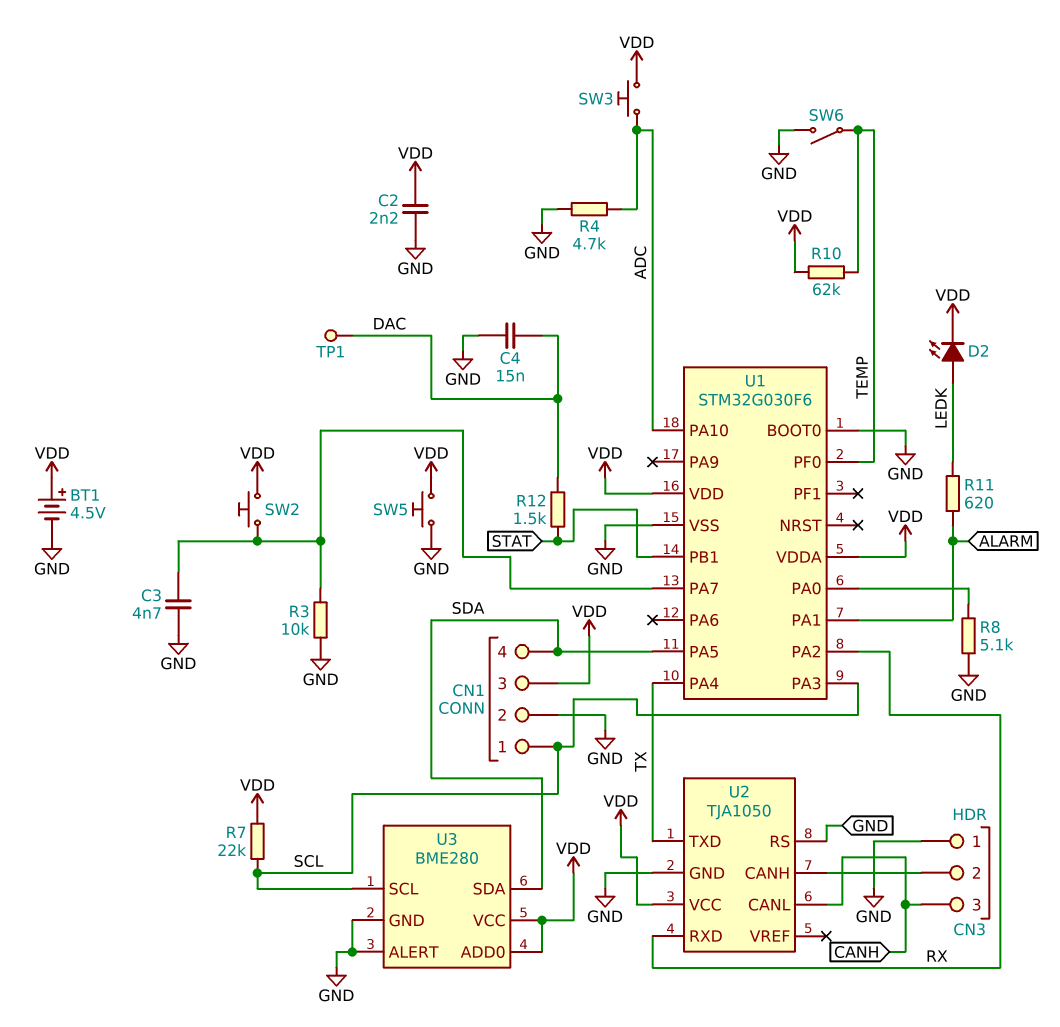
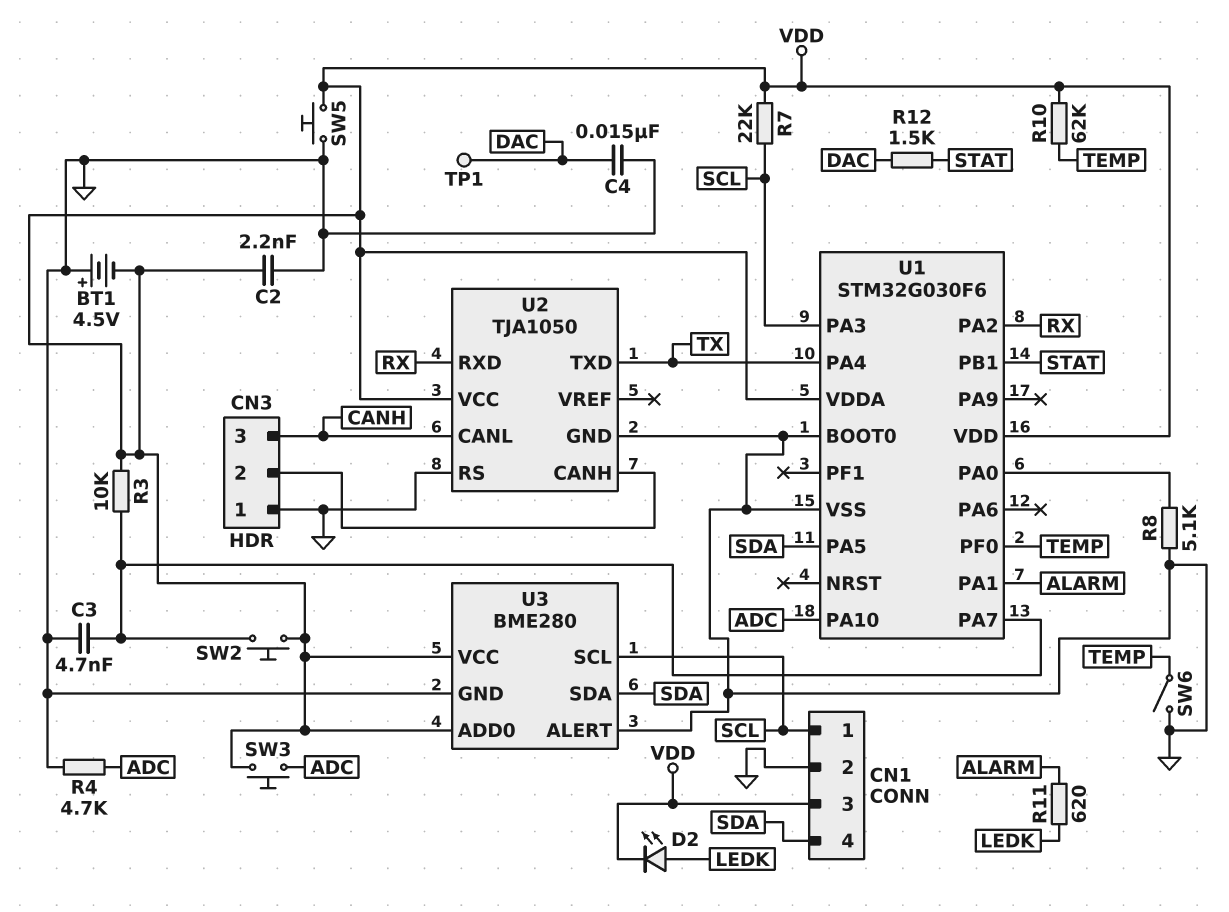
BT1: 4.5V (plus VDD, minus GND) -> 4.5V (plus GND, minus VDD)
R3: 10k (GND, U1/PA7) -> 10k (U1/PA7, VDD)

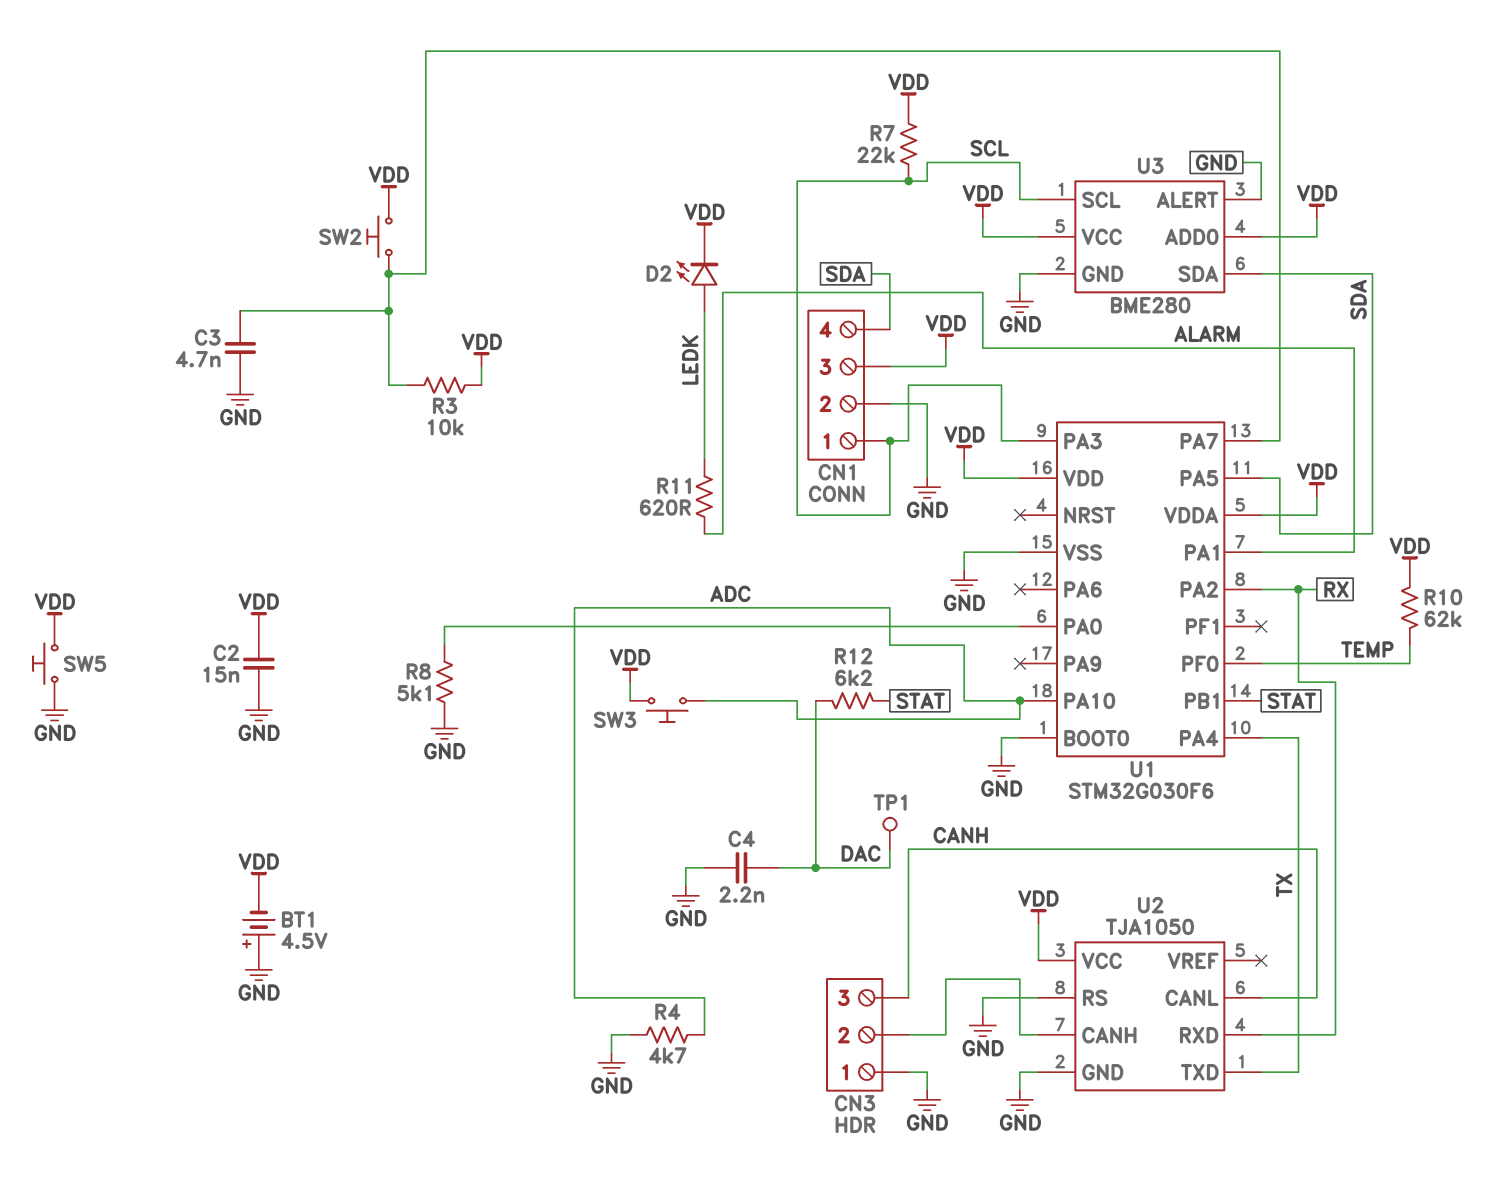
C2: 2.2nF (GND, VDD) -> 15nF (GND, VDD)
C4: 15nF (DAC, GND) -> 2.2nF (DAC, GND)
R12: 1.5k (DAC, STAT) -> 6.2k (DAC, STAT)
SW6: switch (GND, TEMP) -> none

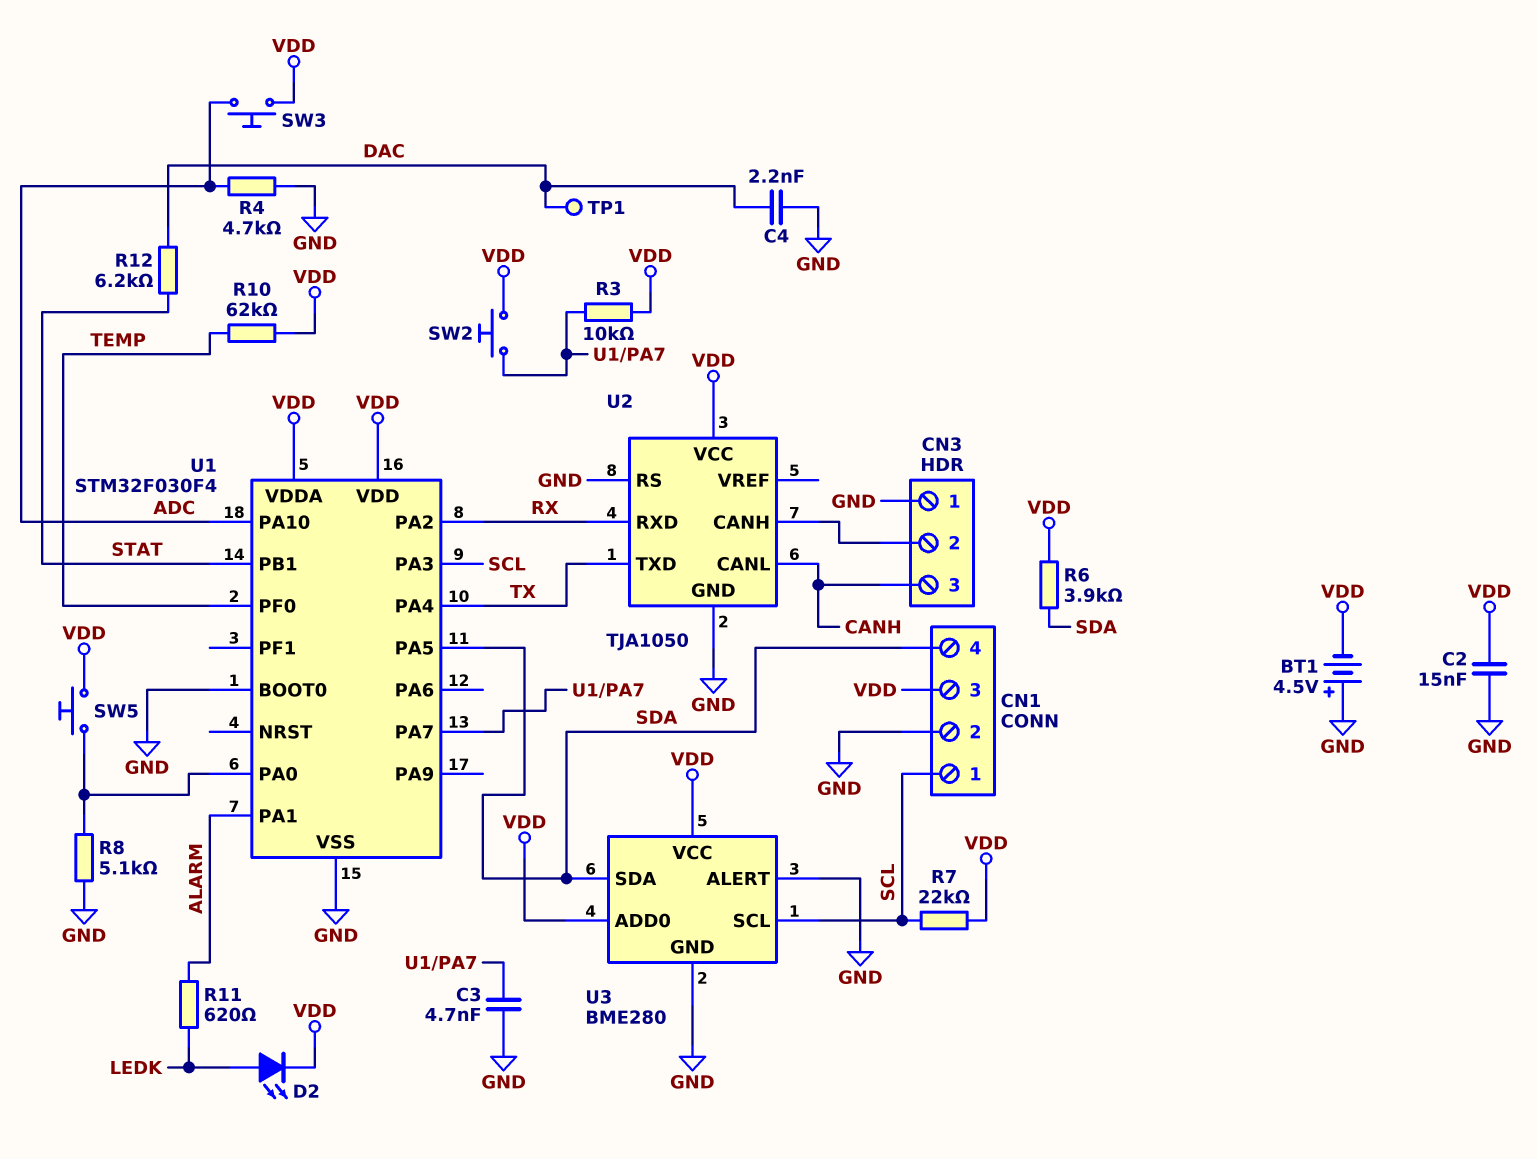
R6: none -> 3.9k (SDA, VDD)
SW5: button (GND, VDD) -> button (U1/PA0, VDD)
U1: STM32G030F6 -> STM32F030F4

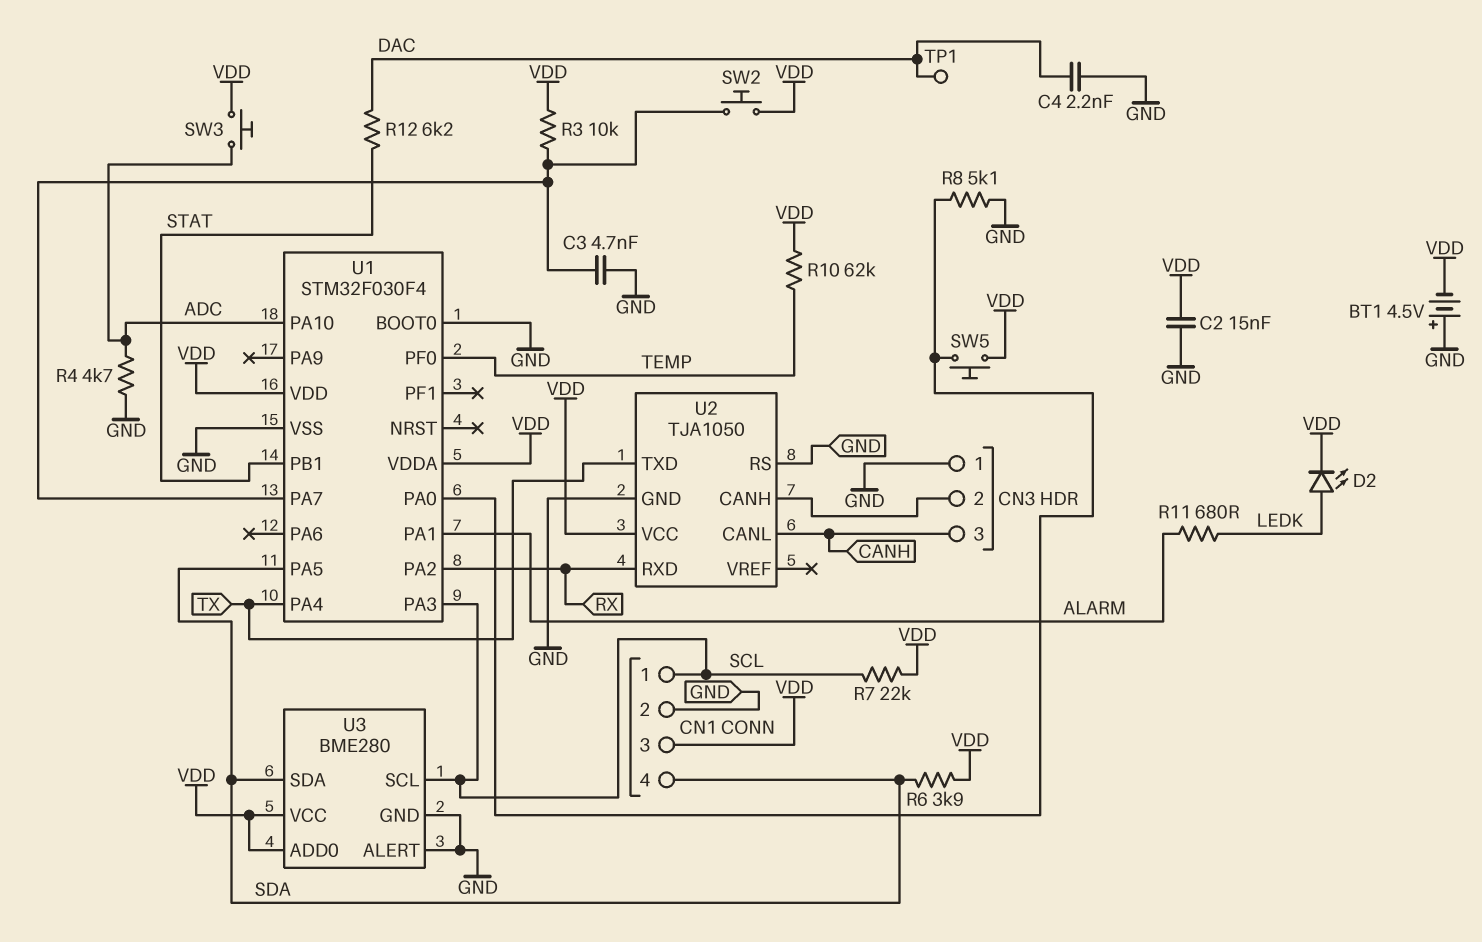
R11: 620 (ALARM, LEDK) -> 680 (ALARM, LEDK)

